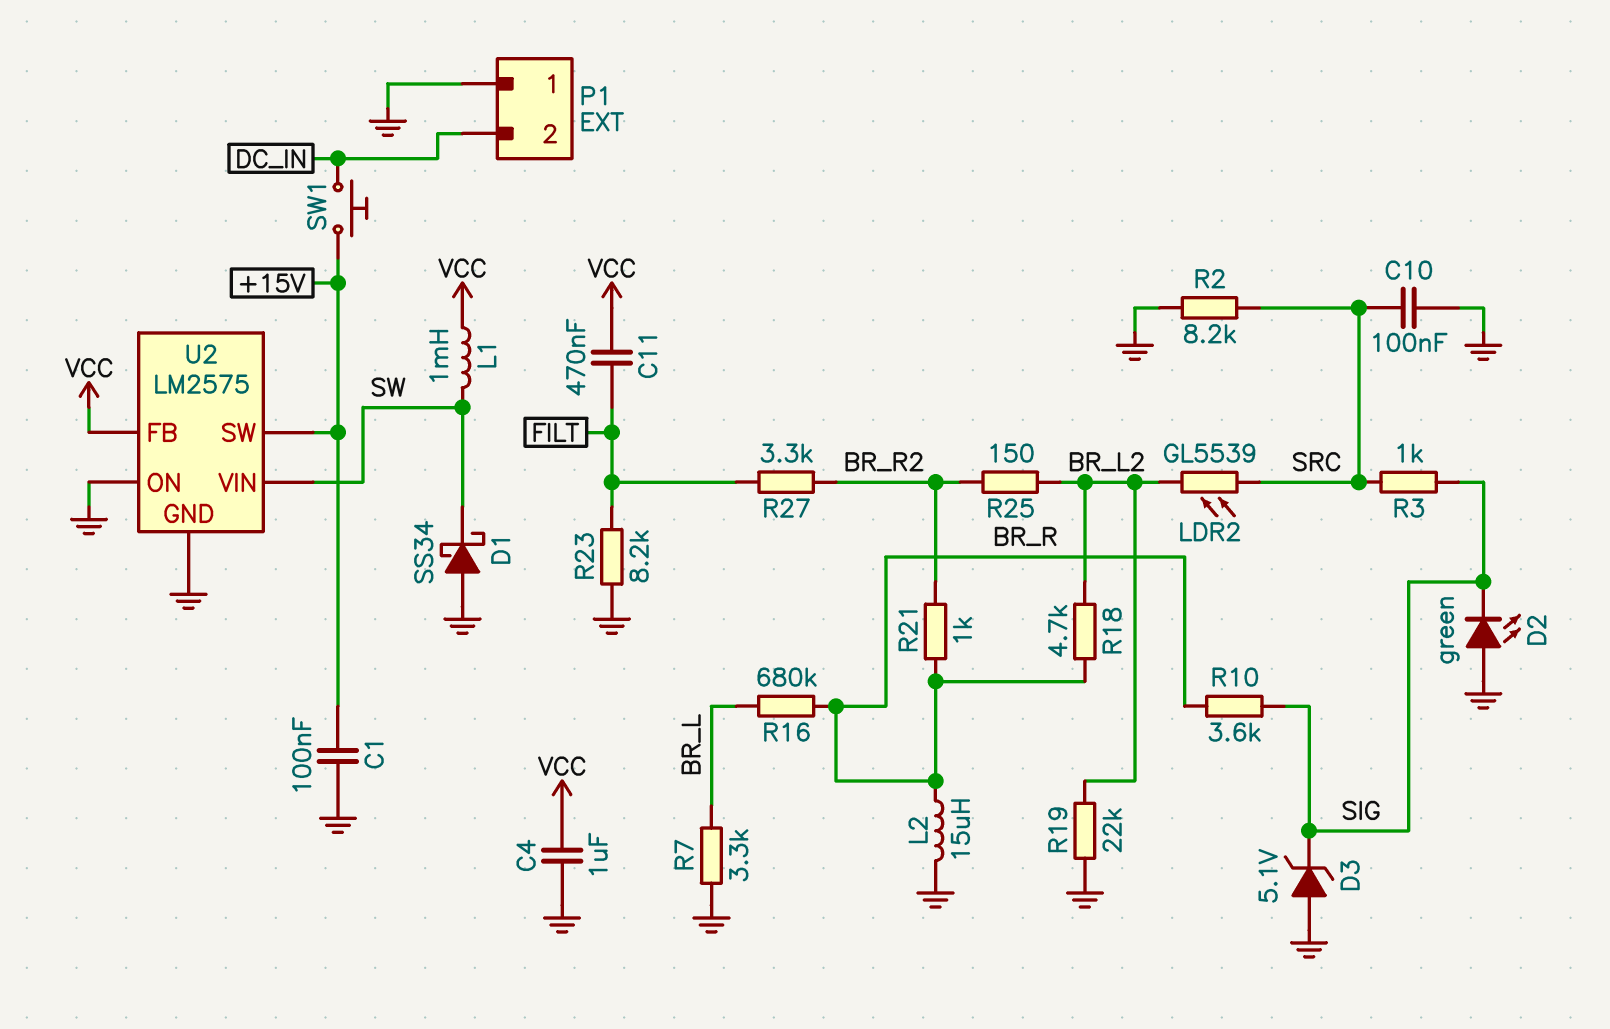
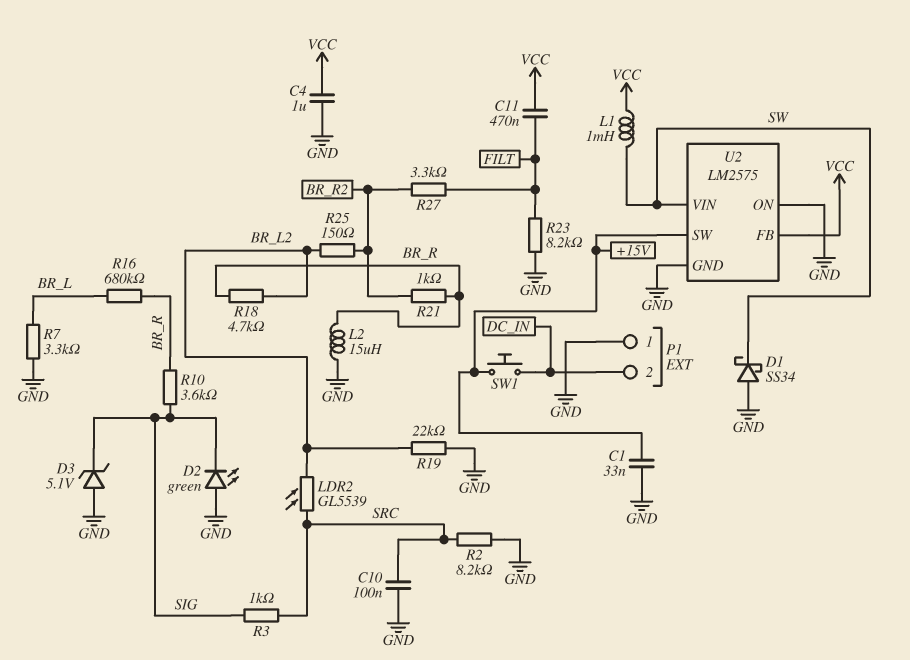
C1: 100nF (+15V, GND) -> 33nF (+15V, GND)

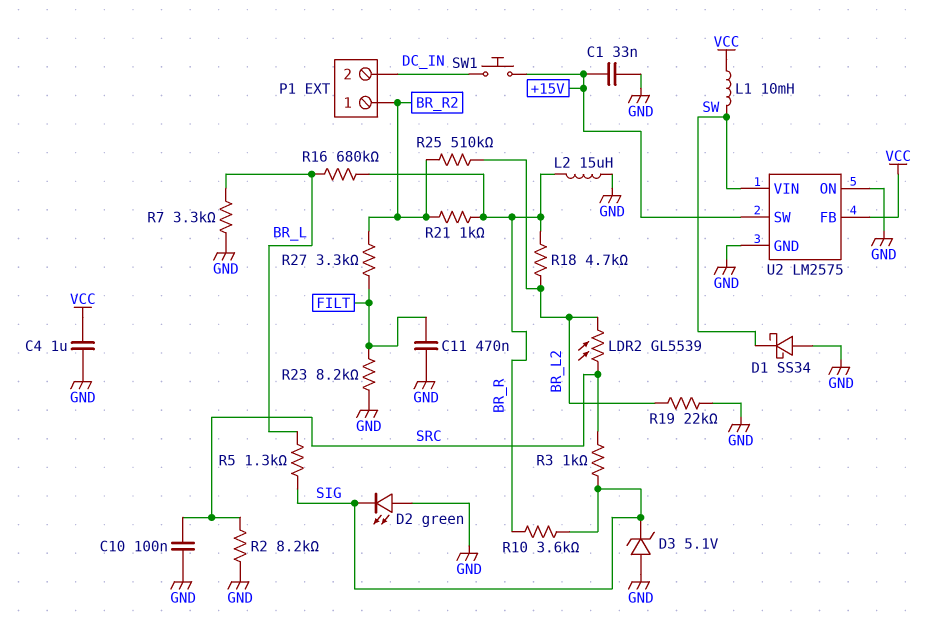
C11: 470nF (FILT, VCC) -> 470nF (FILT, GND)
L1: 1mH (SW, VCC) -> 10mH (SW, VCC)
P1 pin 1: GND -> BR_R2
R5: none -> 1.3k (BR_L, SIG)
R25: 150 (BR_L2, BR_R2) -> 510k (BR_L2, BR_R2)

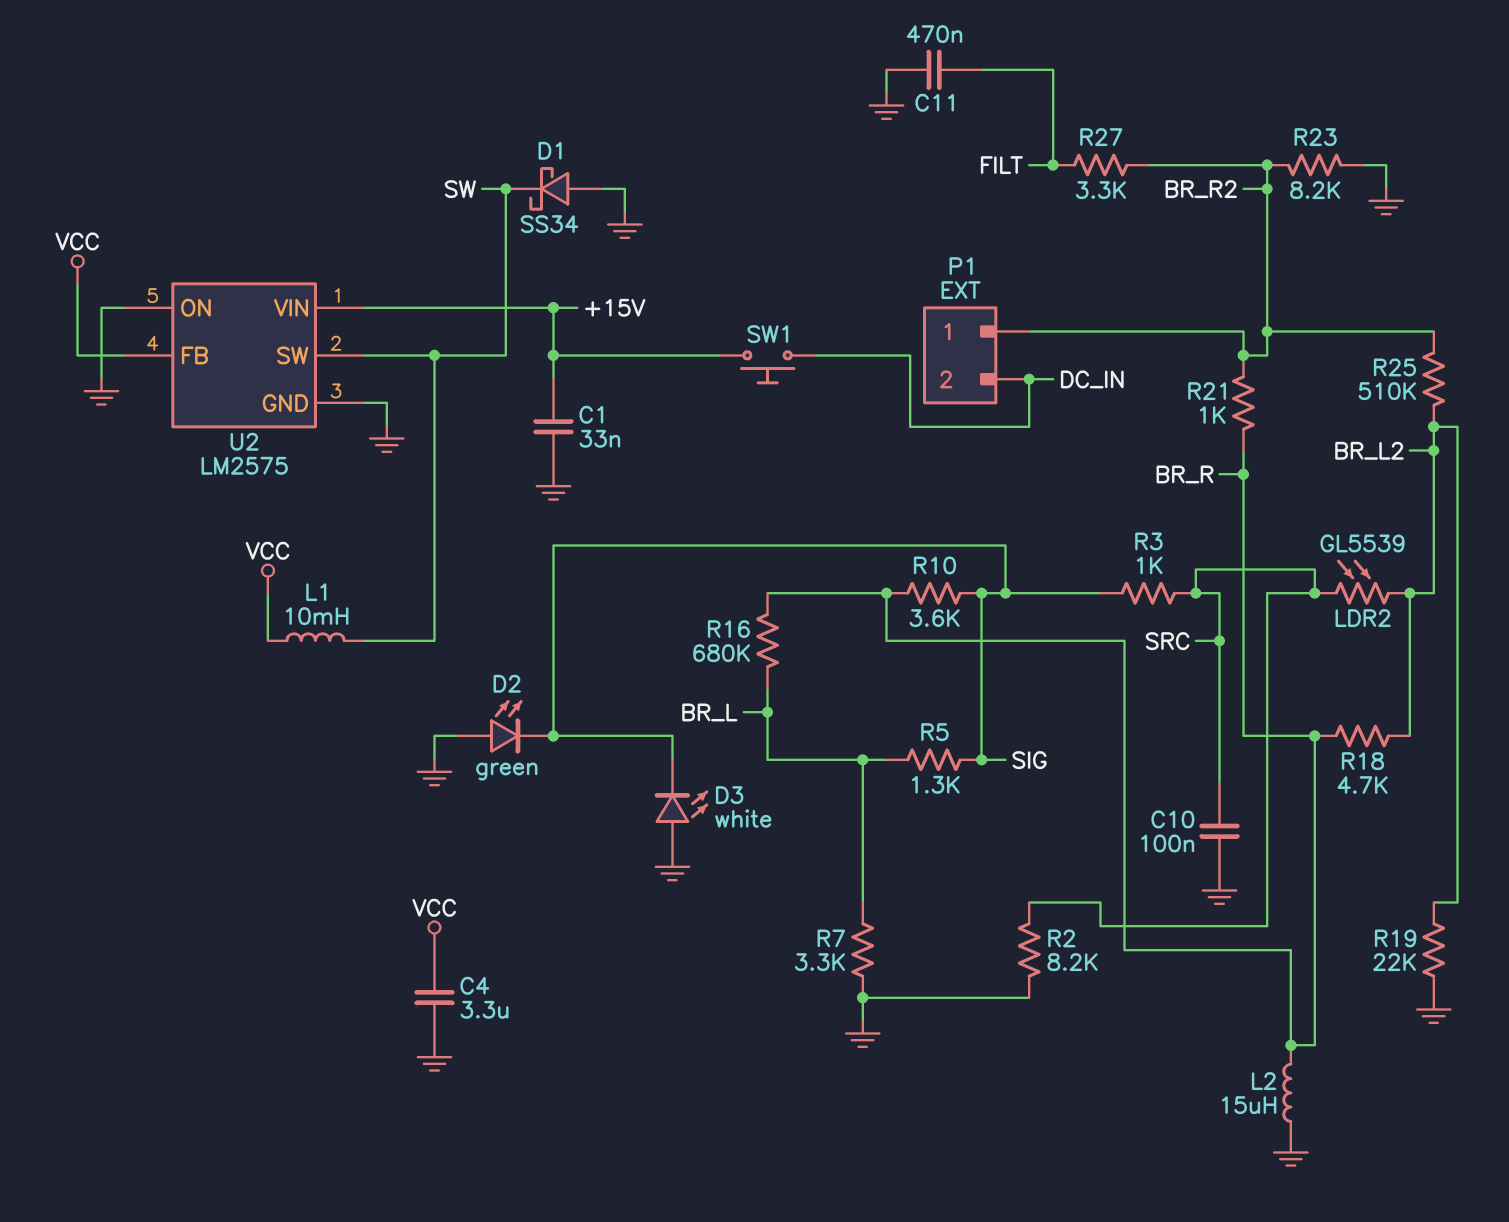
C4: 1uF (GND, VCC) -> 3.3uF (GND, VCC)
D3: zener 5.1V (A GND, K SIG) -> LED white (A GND, K SIG)
R23: 8.2k (FILT, GND) -> 8.2k (BR_R2, GND)
U2 pin SW: +15V -> SW
U2 pin VIN: SW -> +15V

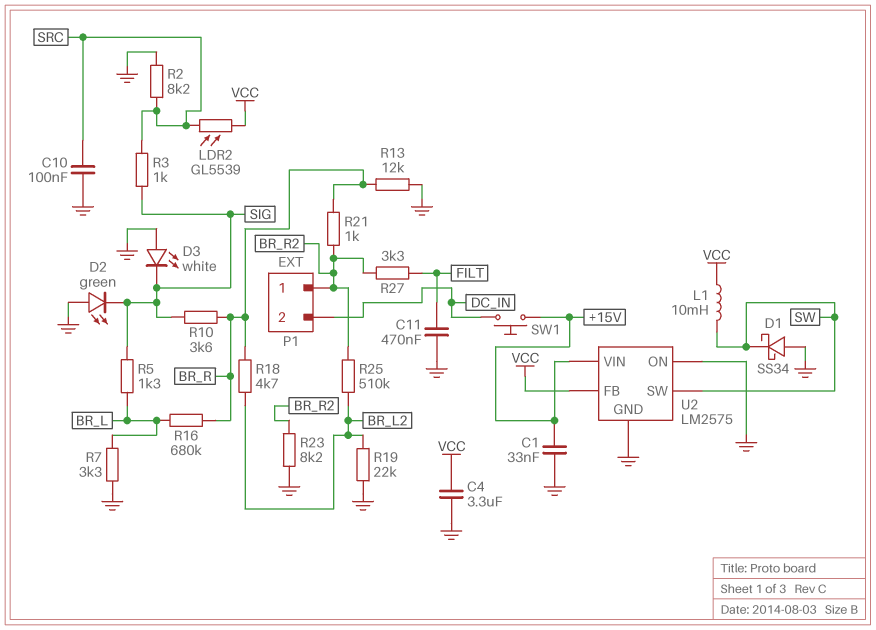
L2: 15uH (BR_R, GND) -> none
LDR2: GL5539 (BR_L2, SRC) -> GL5539 (SRC, VCC)
R13: none -> 12k (BR_R, GND)

